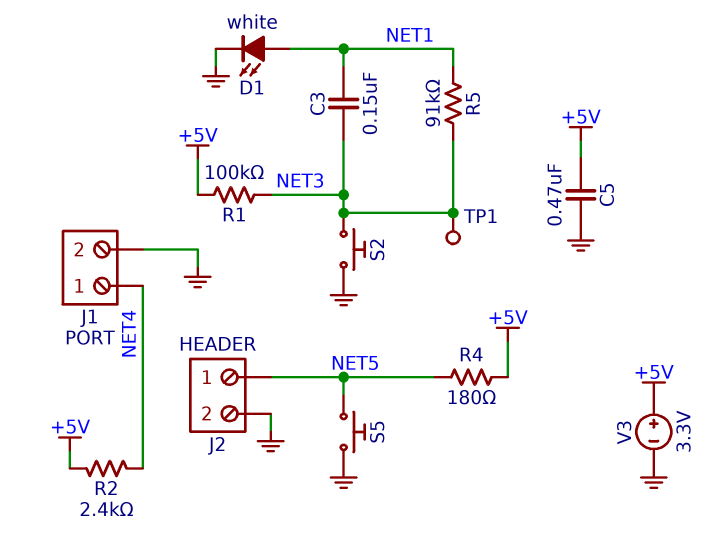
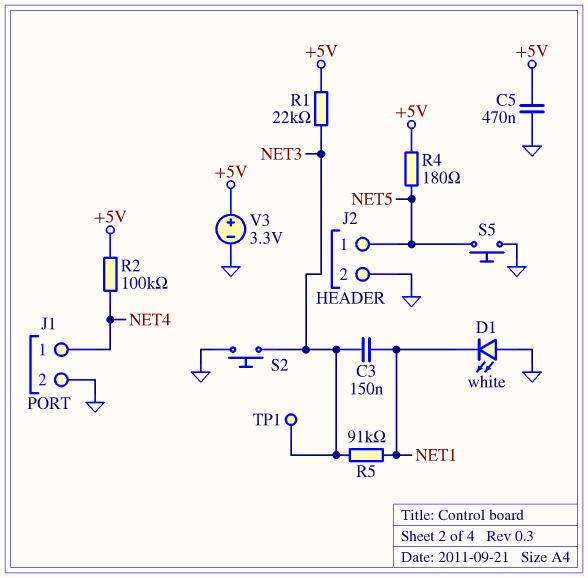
D1: LED white (A NET1, K GND) -> LED white (A GND, K NET1)
R1: 100k (+5V, NET3) -> 22k (+5V, NET3)
R2: 2.4k (+5V, NET4) -> 100k (+5V, NET4)

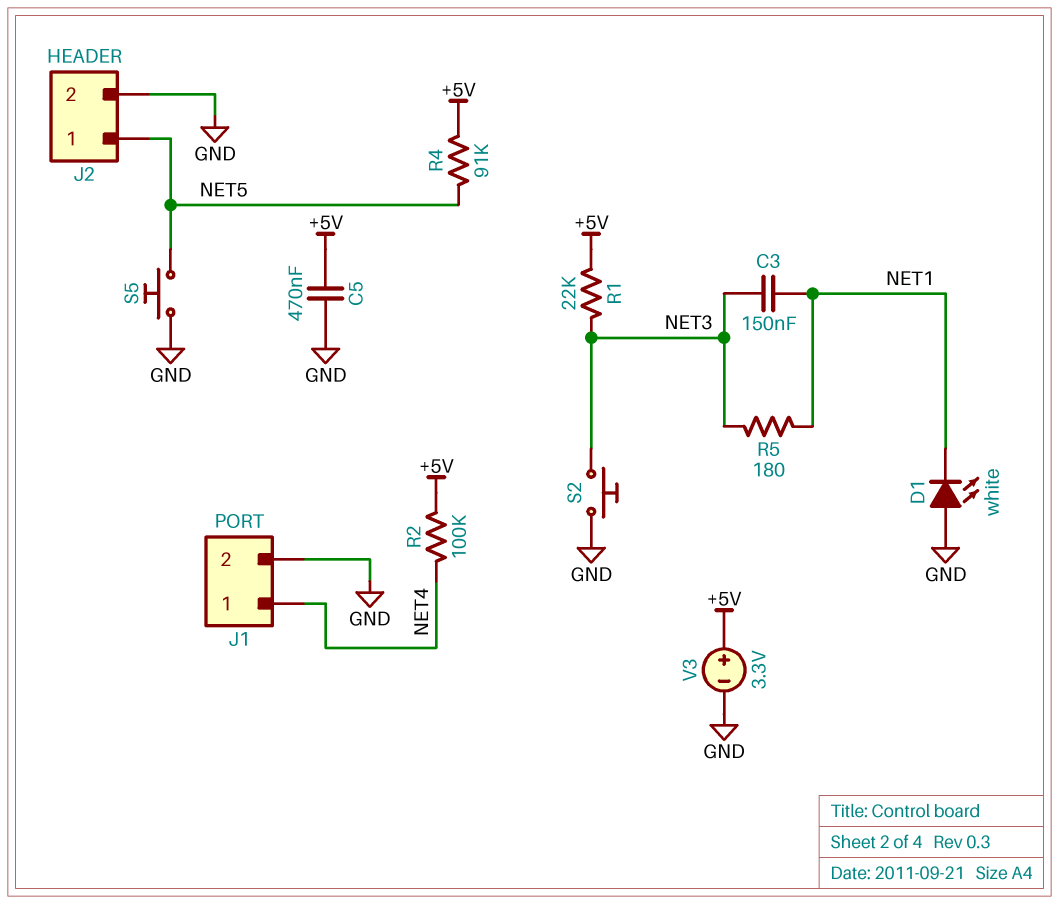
R4: 180 (+5V, NET5) -> 91k (+5V, NET5)
R5: 91k (NET1, NET3) -> 180 (NET1, NET3)
TP1: test point (NET3) -> none

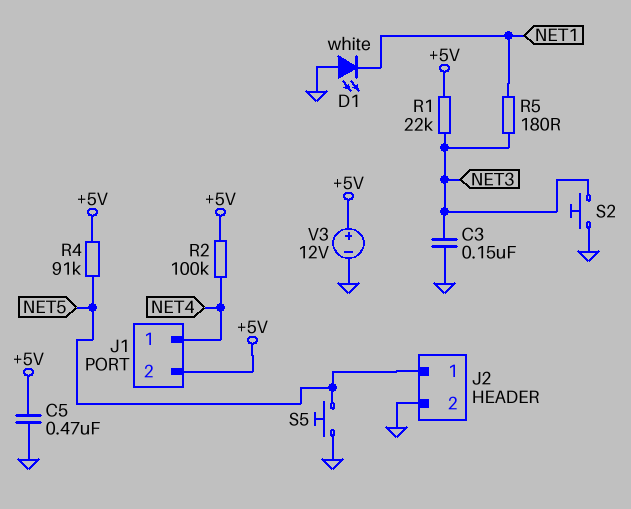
C3: 150nF (NET1, NET3) -> 150nF (GND, NET3)
J1 pin 2: GND -> +5V
V3: 3.3V (plus +5V, minus GND) -> 12V (plus +5V, minus GND)

